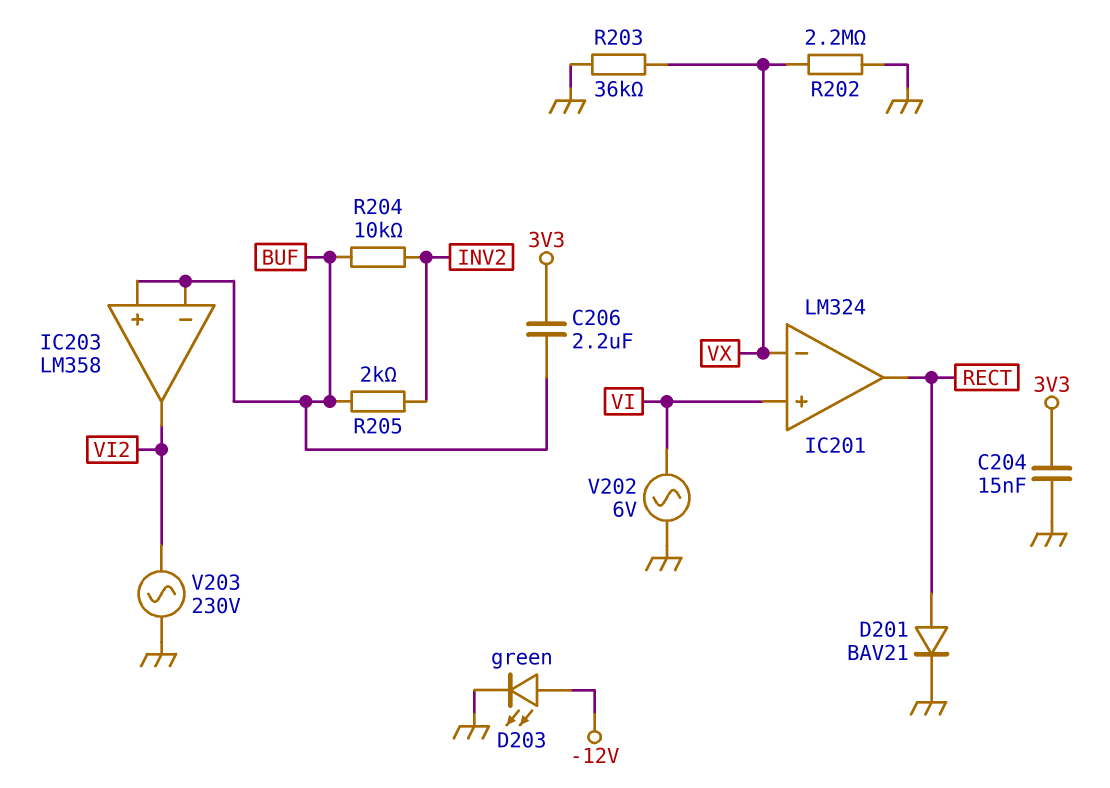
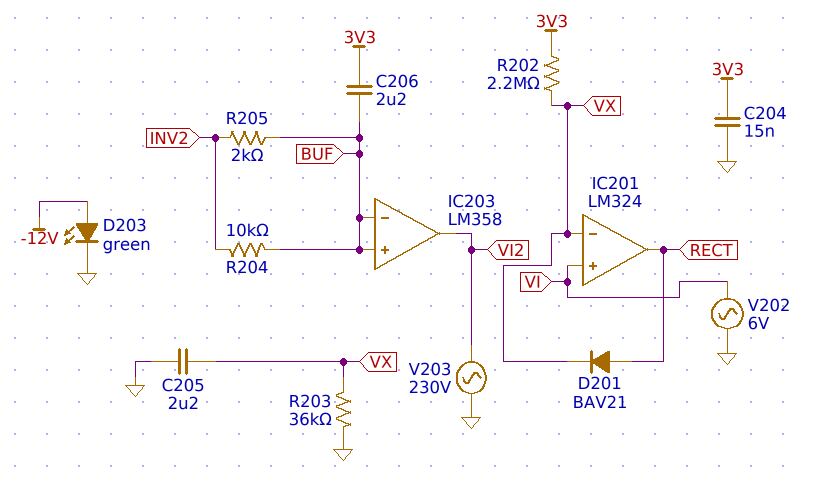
C205: none -> 2.2uF (GND, VX)
D201: diode BAV21 (A RECT, K GND) -> diode BAV21 (A RECT, K VX)
R202: 2.2M (GND, VX) -> 2.2M (3V3, VX)

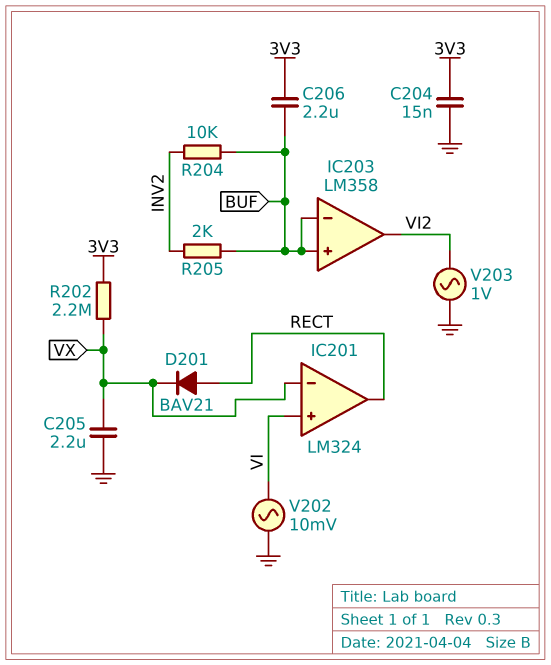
D203: LED green (A -12V, K GND) -> none
R203: 36k (GND, VX) -> none
V202: AC 6V (GND, VI) -> AC 10mV (GND, VI)
V203: AC 230V (GND, VI2) -> AC 1V (GND, VI2)

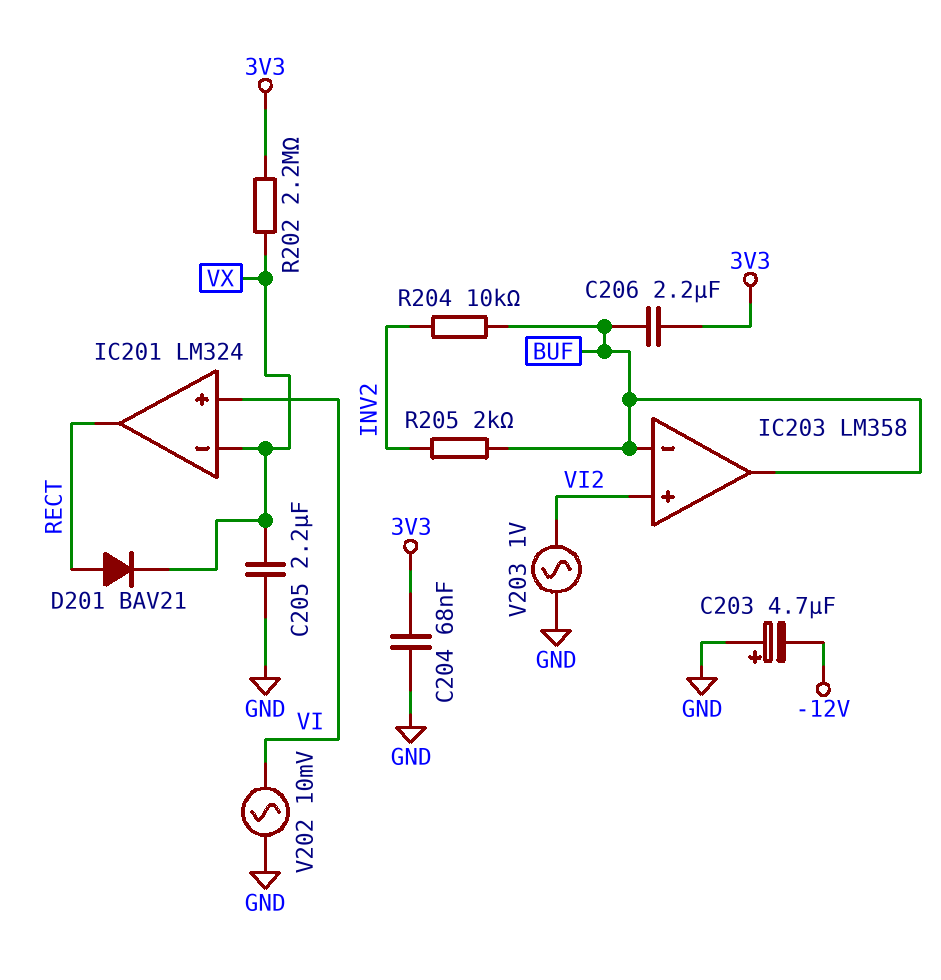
C203: none -> 4.7uF (plus GND, minus -12V)
C204: 15nF (3V3, GND) -> 68nF (3V3, GND)
IC203 pin in+: BUF -> VI2
IC203 pin out: VI2 -> BUF

